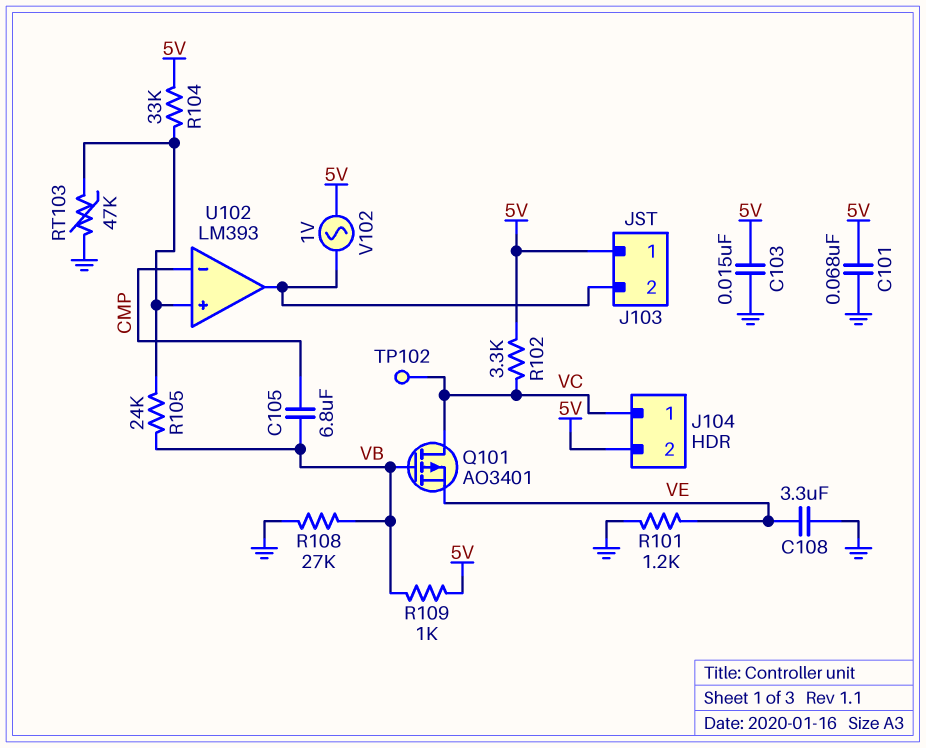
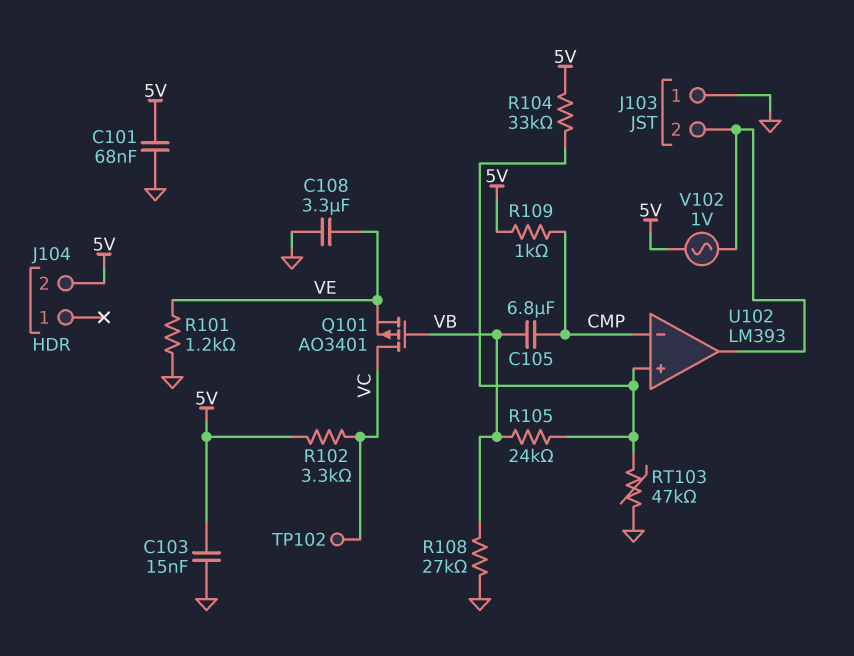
J103 pin 1: 5V -> GND
J104 pin 1: VC -> none
R109: 1k (5V, VB) -> 1k (5V, CMP)

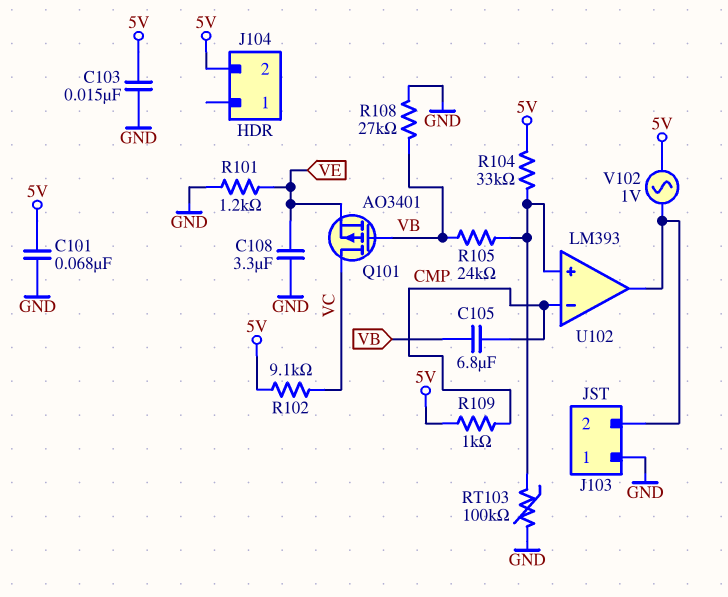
R102: 3.3k (5V, VC) -> 9.1k (5V, VC)
RT103: 47k (GND, U102/in+) -> 100k (GND, U102/in+)
TP102: test point (VC) -> none

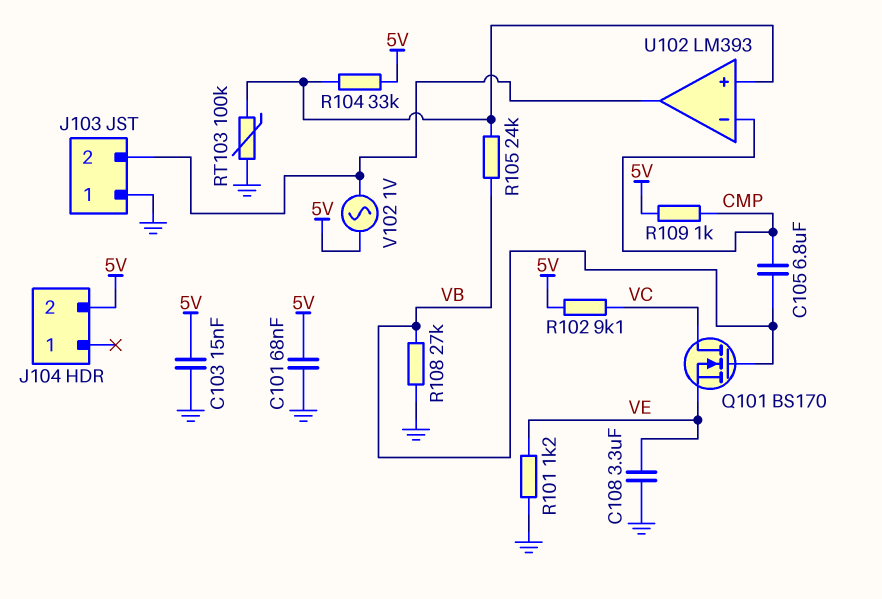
Q101: PMOS AO3401 (G VB, D VC, S VE) -> NMOS BS170 (G VB, D VC, S VE)

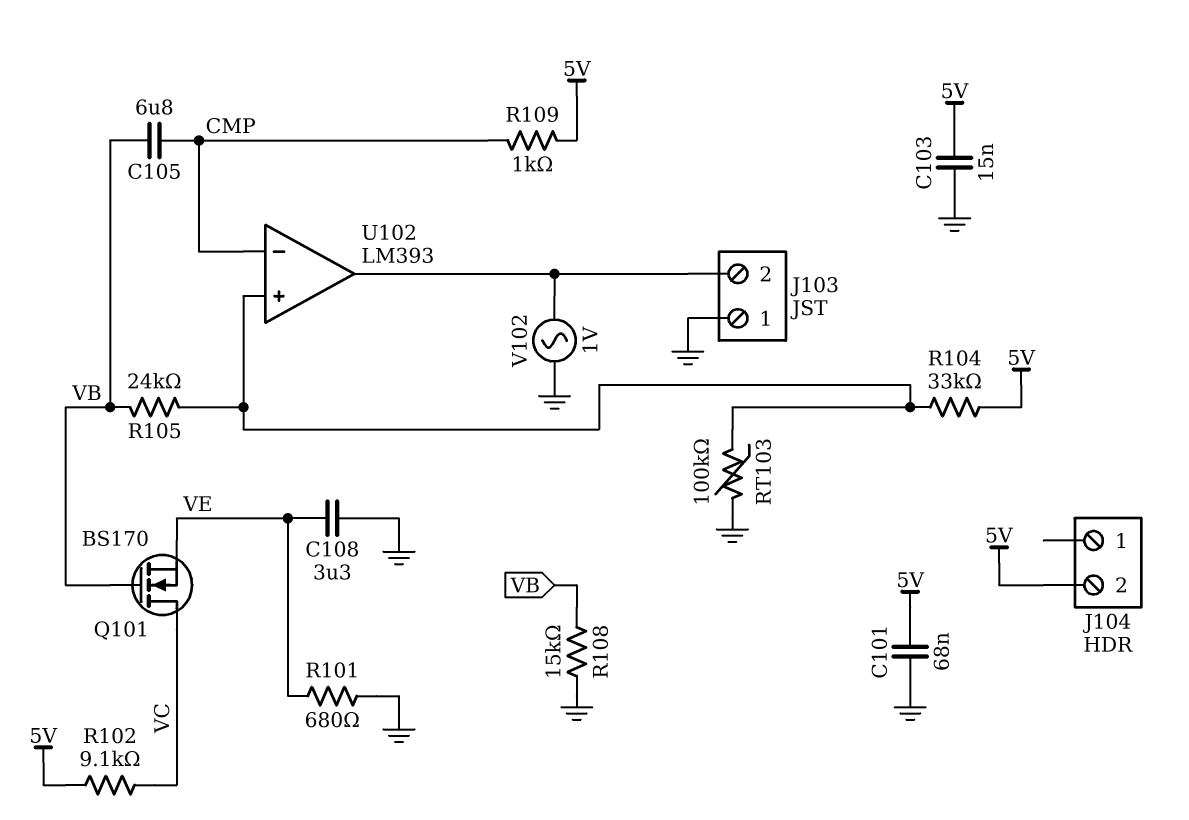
R101: 1.2k (GND, VE) -> 680 (GND, VE)
R108: 27k (GND, VB) -> 15k (GND, VB)
V102: AC 1V (5V, J103/2) -> AC 1V (GND, J103/2)

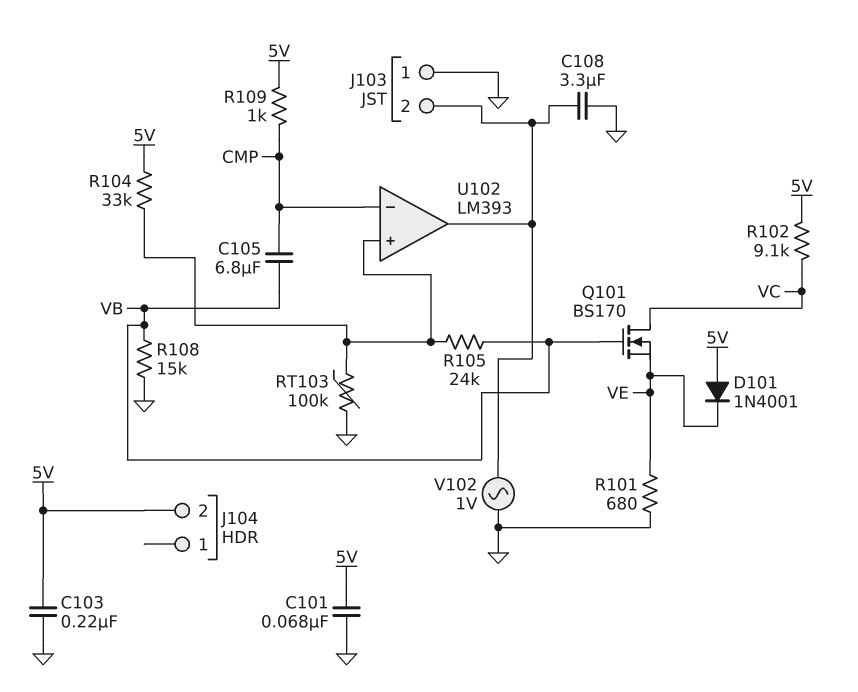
C103: 15nF (5V, GND) -> 220nF (5V, GND)
C108: 3.3uF (GND, VE) -> 3.3uF (GND, J103/2)
D101: none -> diode 1N4001 (A 5V, K VE)

